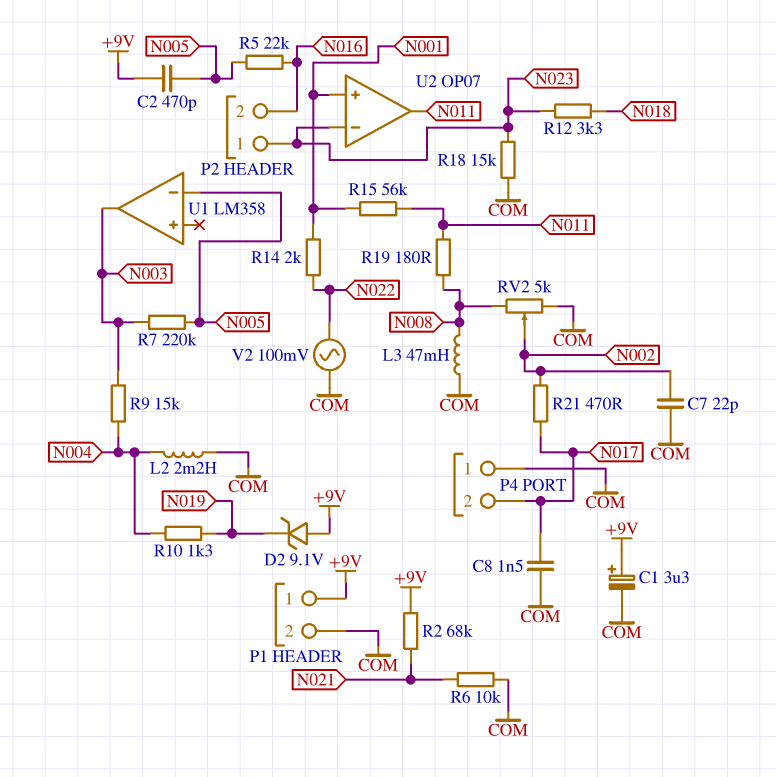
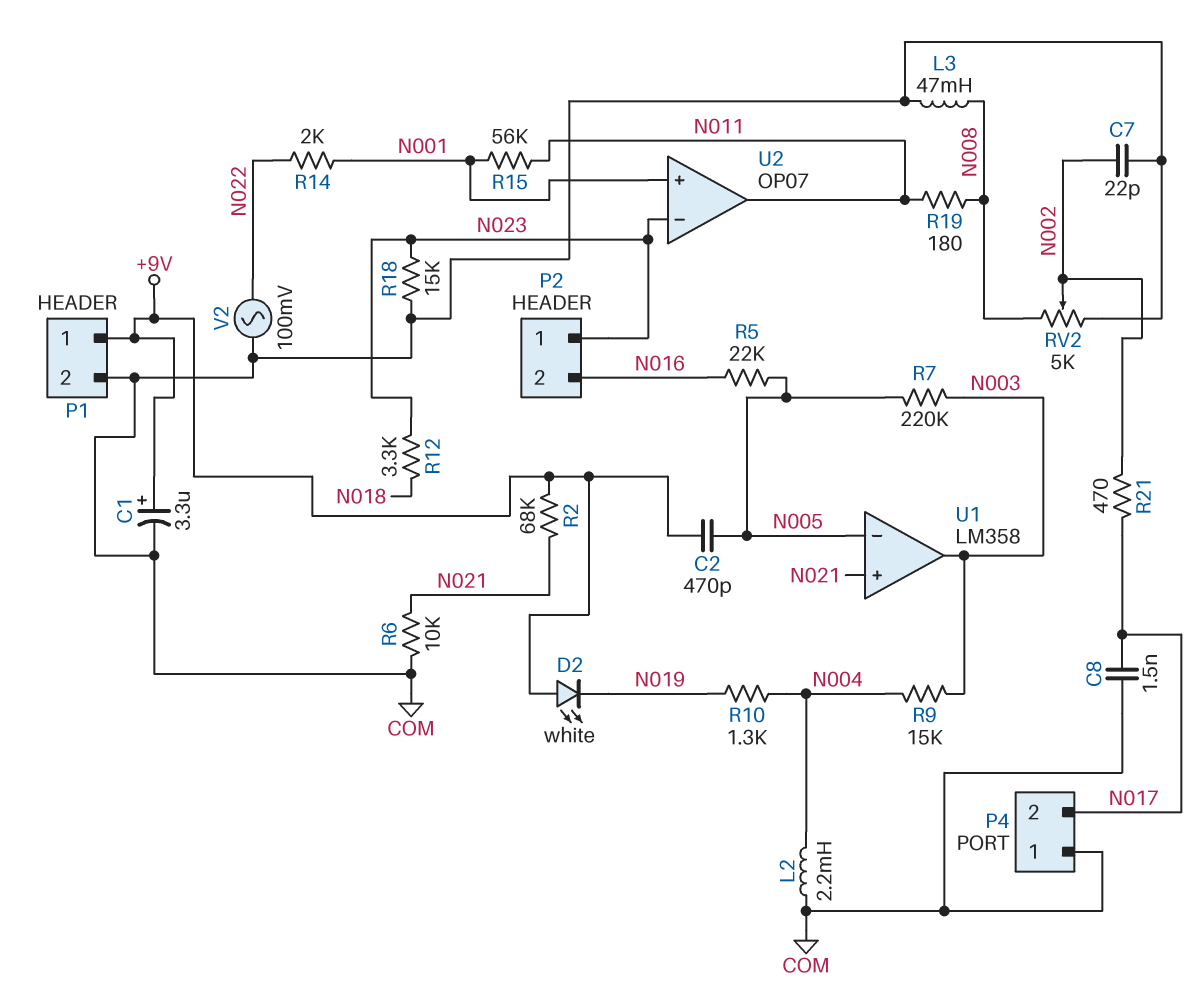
D2: zener 9.1V (A +9V, K N019) -> LED white (A +9V, K N019)
U1 pin in+: none -> N021

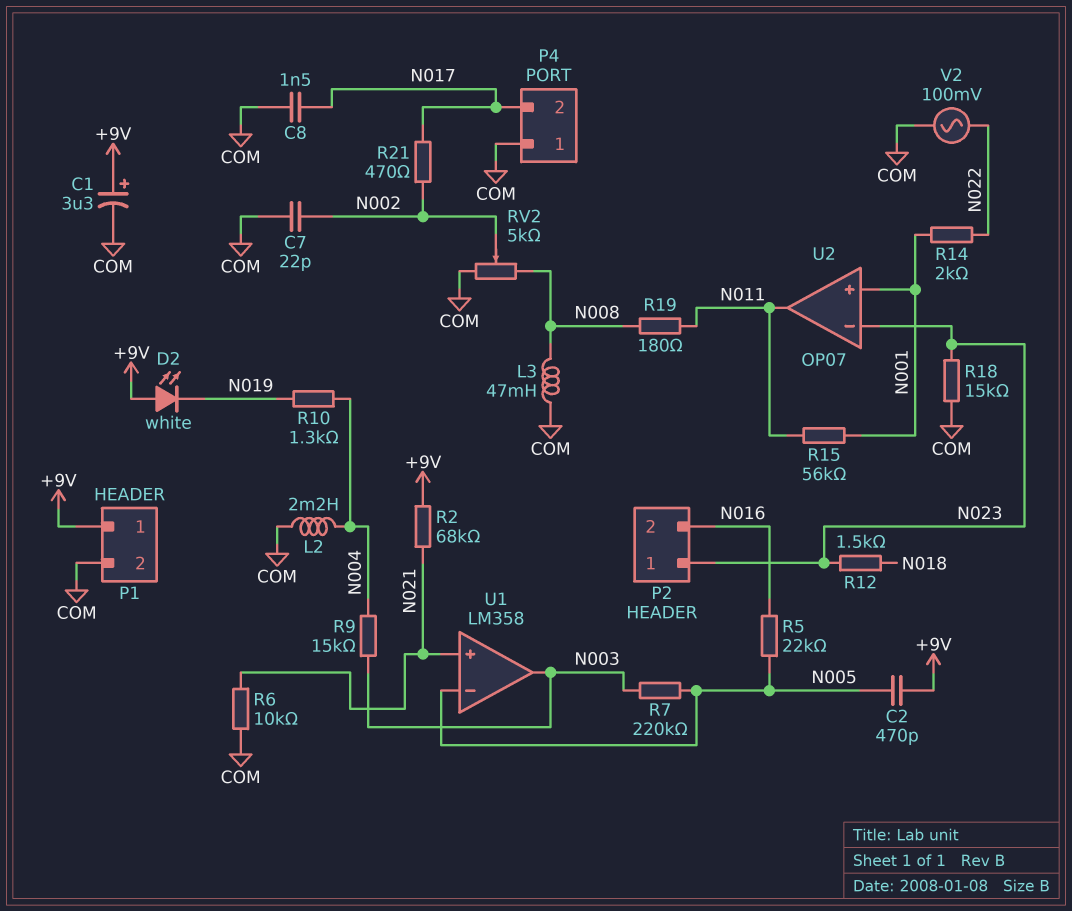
R12: 3.3k (N018, N023) -> 1.5k (N018, N023)

